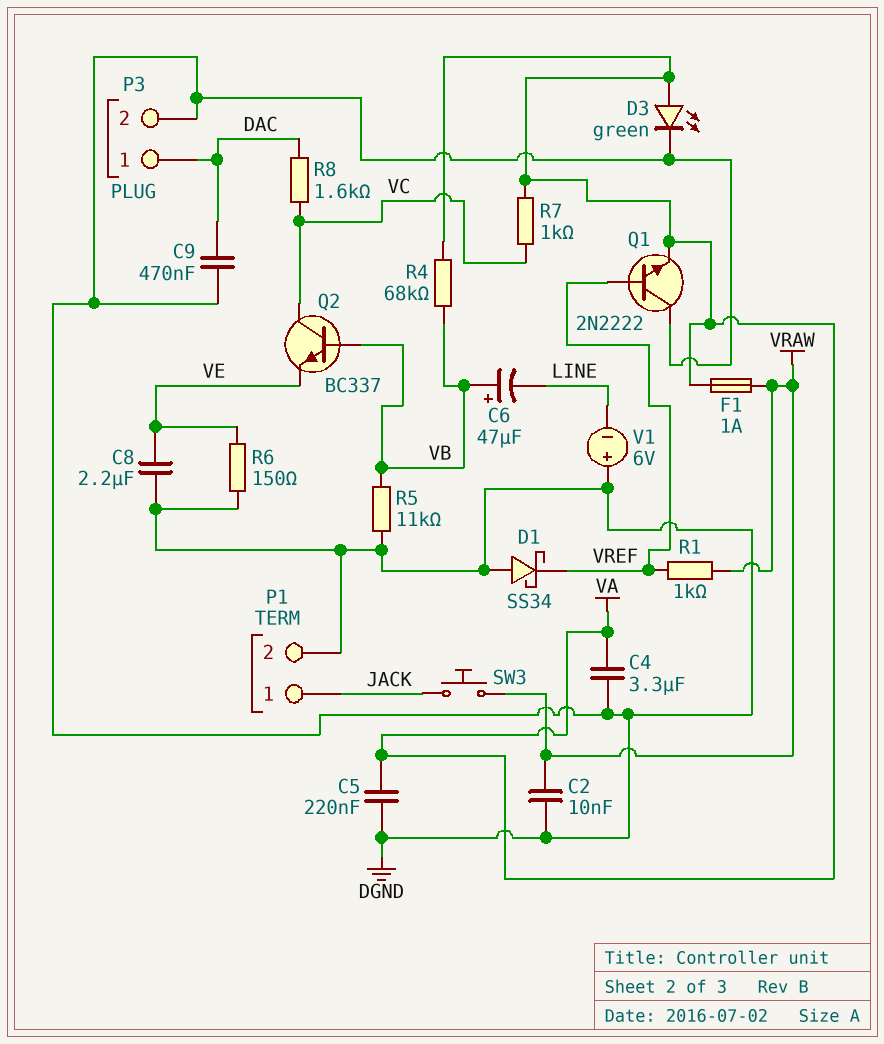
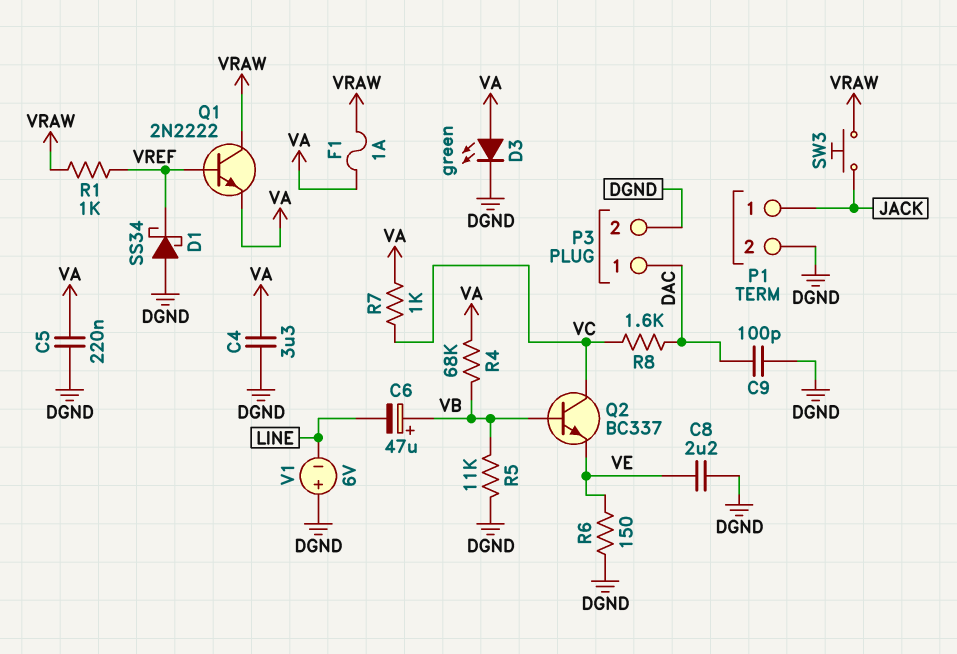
C2: 10nF (DGND, VRAW) -> none
C9: 470nF (DAC, DGND) -> 100pF (DAC, DGND)
Q1: NPN 2N2222 (B VREF, C DGND, E VA) -> NPN 2N2222 (B VREF, C VRAW, E VA)

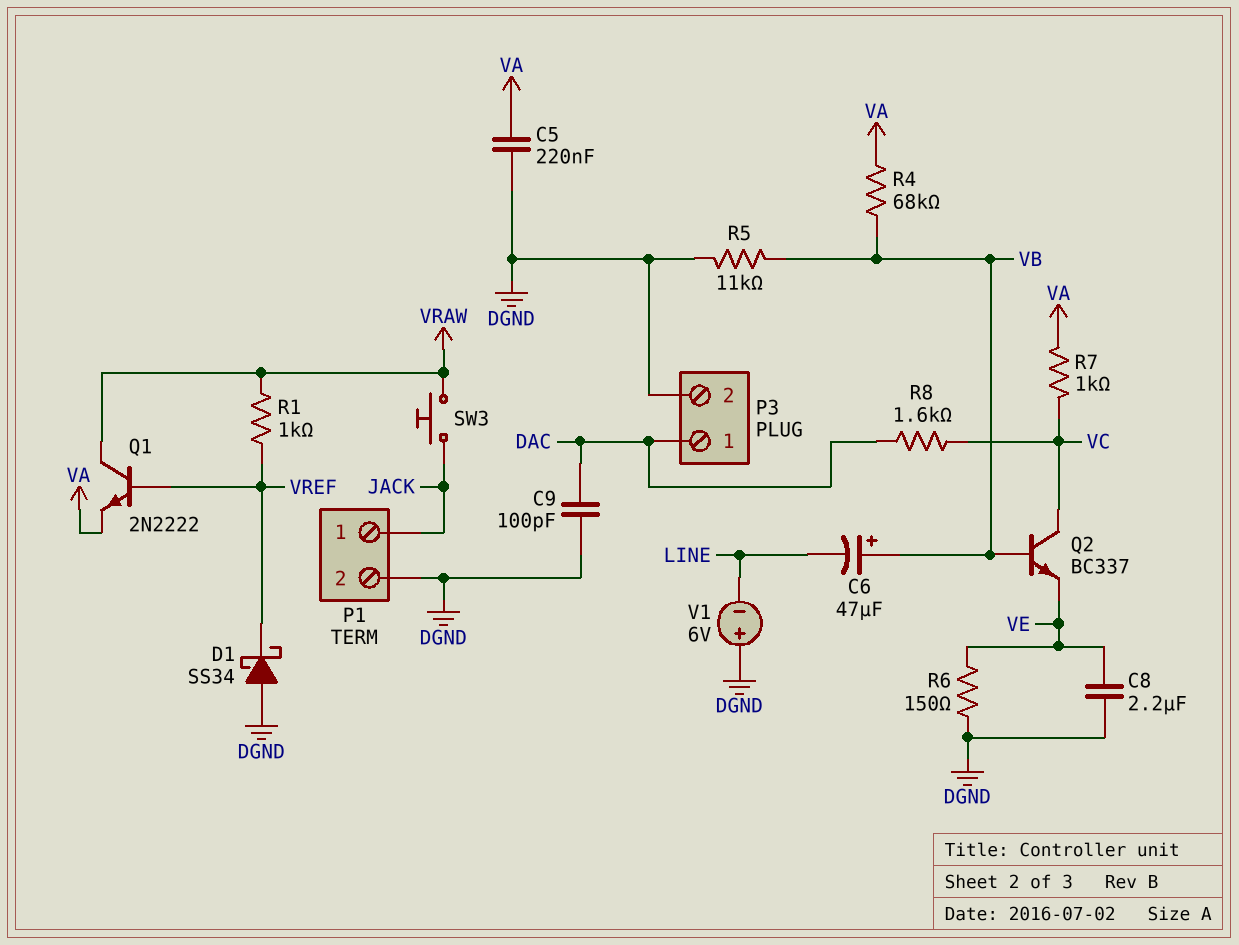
C4: 3.3uF (DGND, VA) -> none
D3: LED green (A VA, K DGND) -> none
F1: 1A (VA, VRAW) -> none

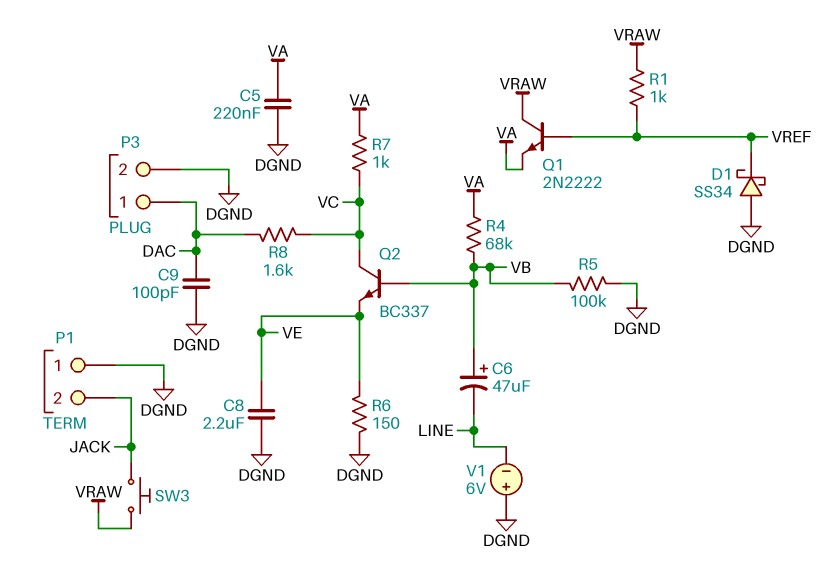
P1 pin 1: JACK -> DGND
P1 pin 2: DGND -> JACK
R5: 11k (DGND, VB) -> 100k (DGND, VB)

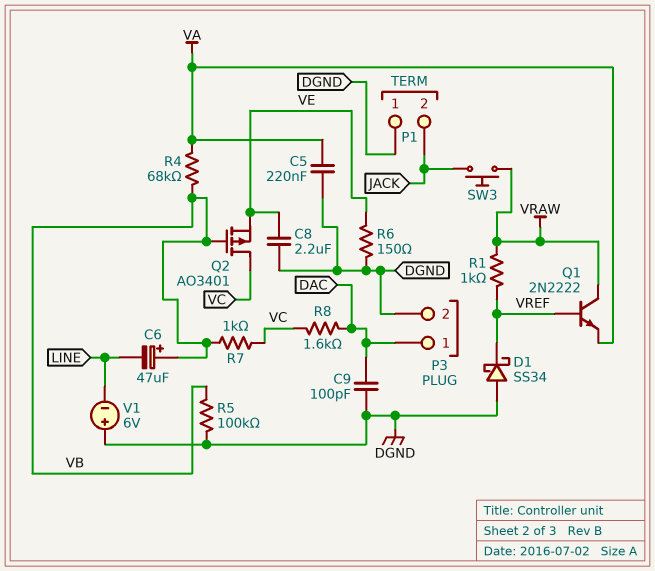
Q2: NPN BC337 (B VB, C VC, E VE) -> PMOS AO3401 (G VB, D VC, S VE)
R7: 1k (VA, VC) -> 1k (VB, VC)

